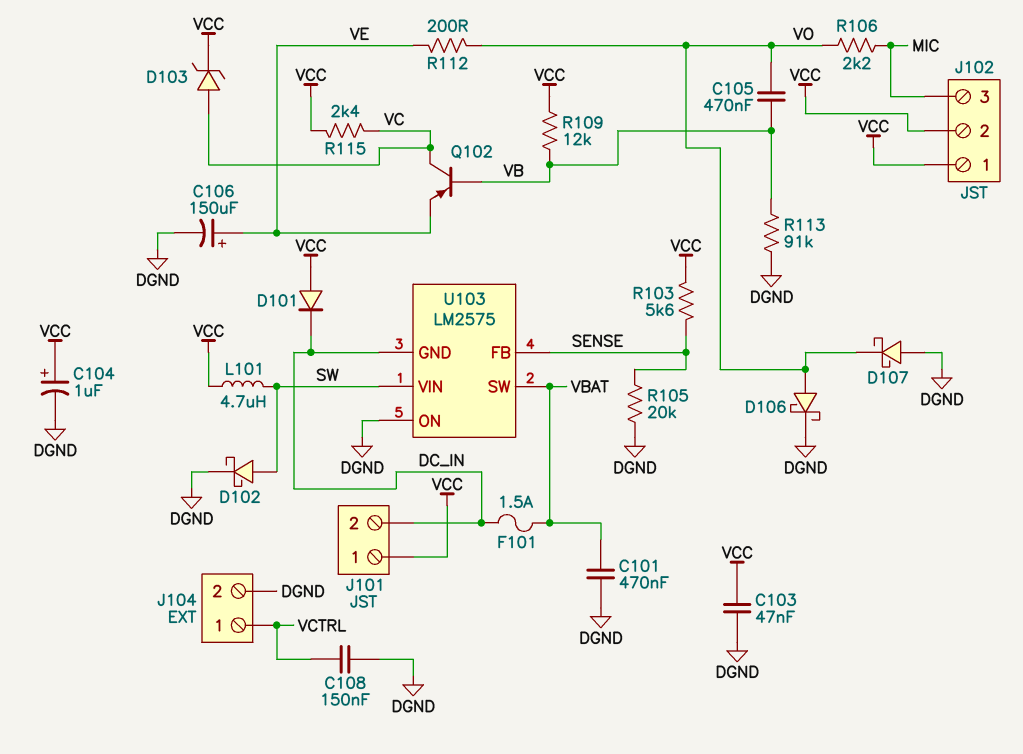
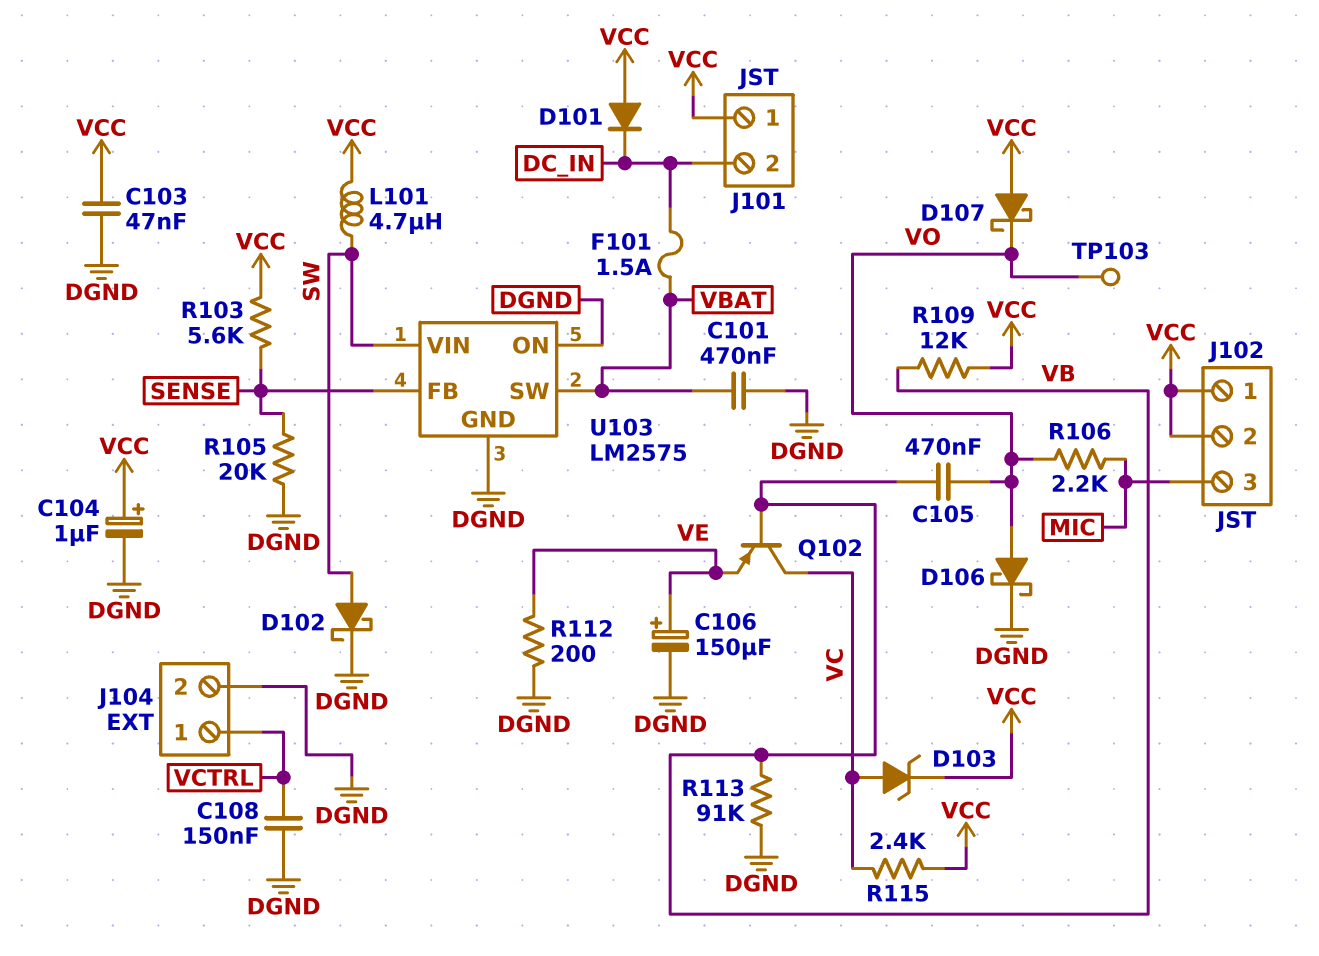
D107: schottky (A DGND, K VO) -> schottky (A VCC, K VO)
R112: 200 (VE, VO) -> 200 (DGND, VE)
TP103: none -> test point (VO)
U103 pin GND: DC_IN -> DGND

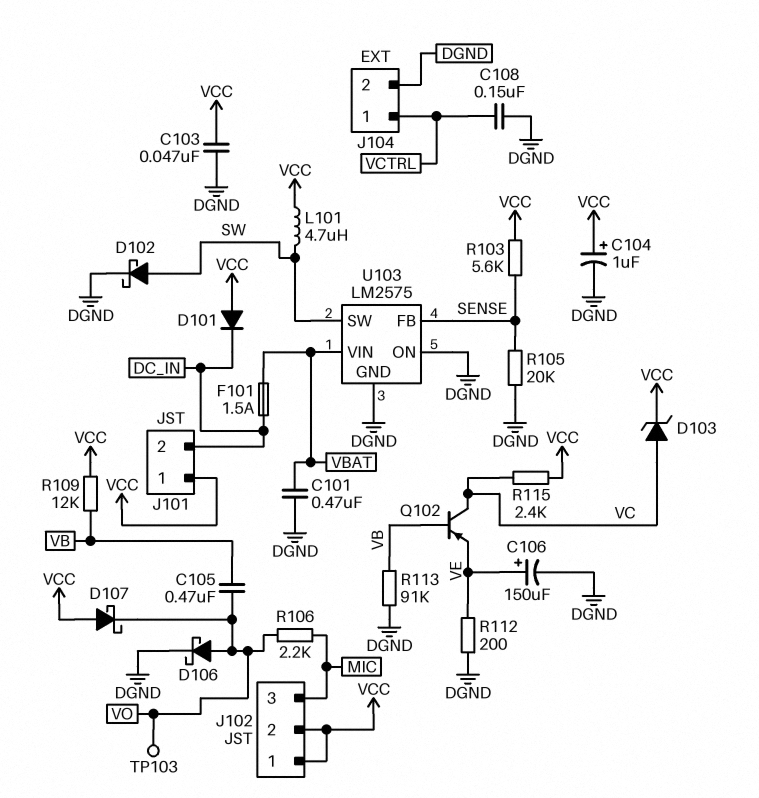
U103 pin SW: VBAT -> SW
U103 pin VIN: SW -> VBAT

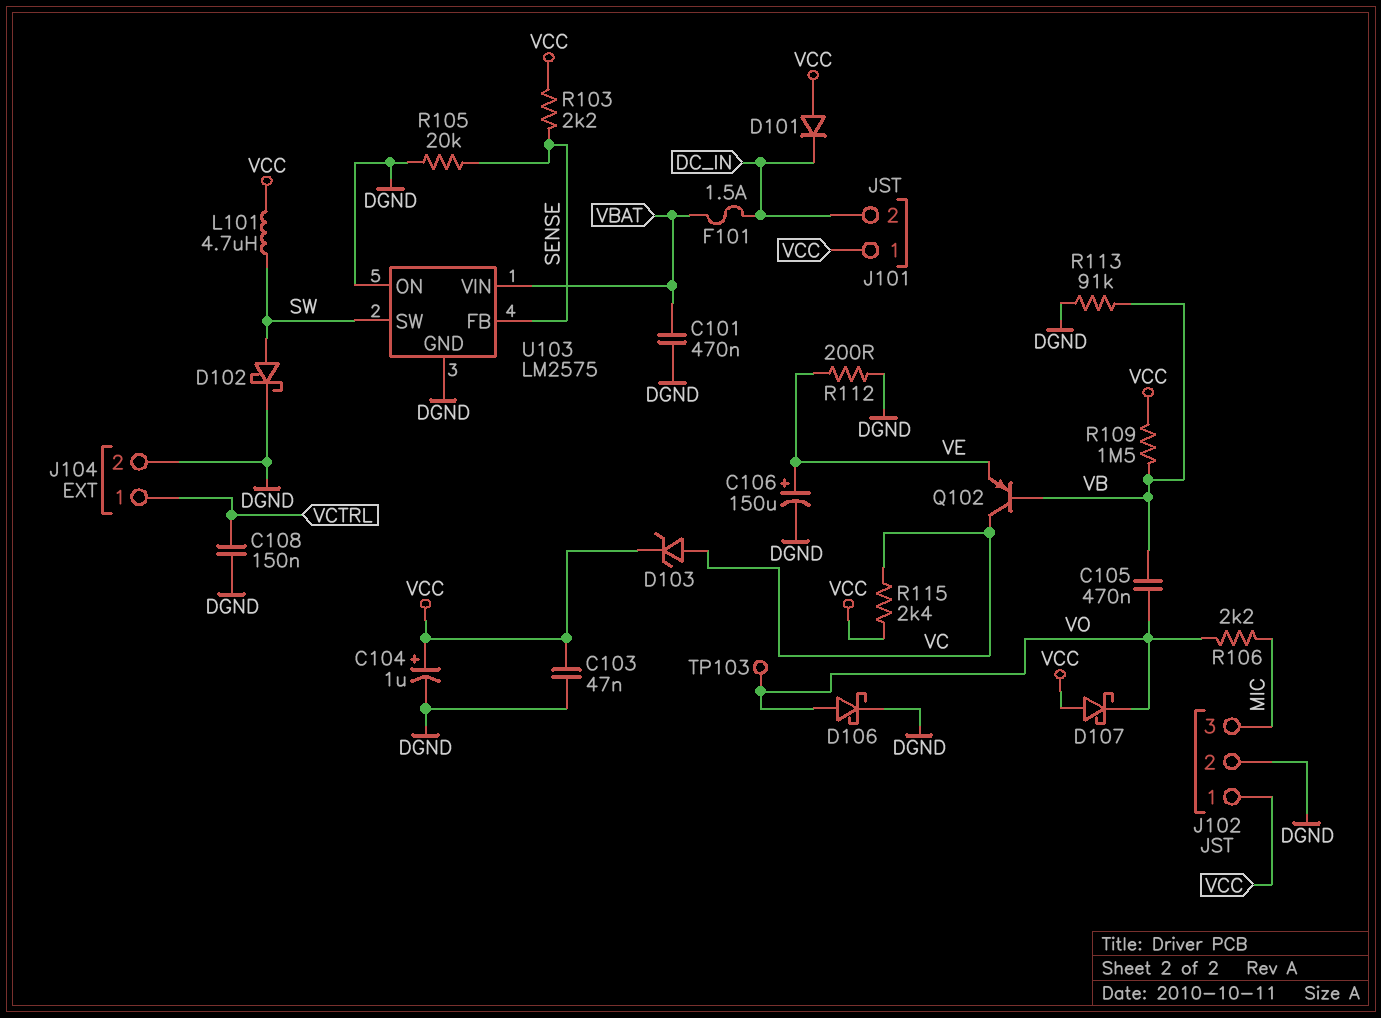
J102 pin 2: VCC -> DGND
R103: 5.6k (SENSE, VCC) -> 2.2k (SENSE, VCC)
R109: 12k (VB, VCC) -> 1.5M (VB, VCC)

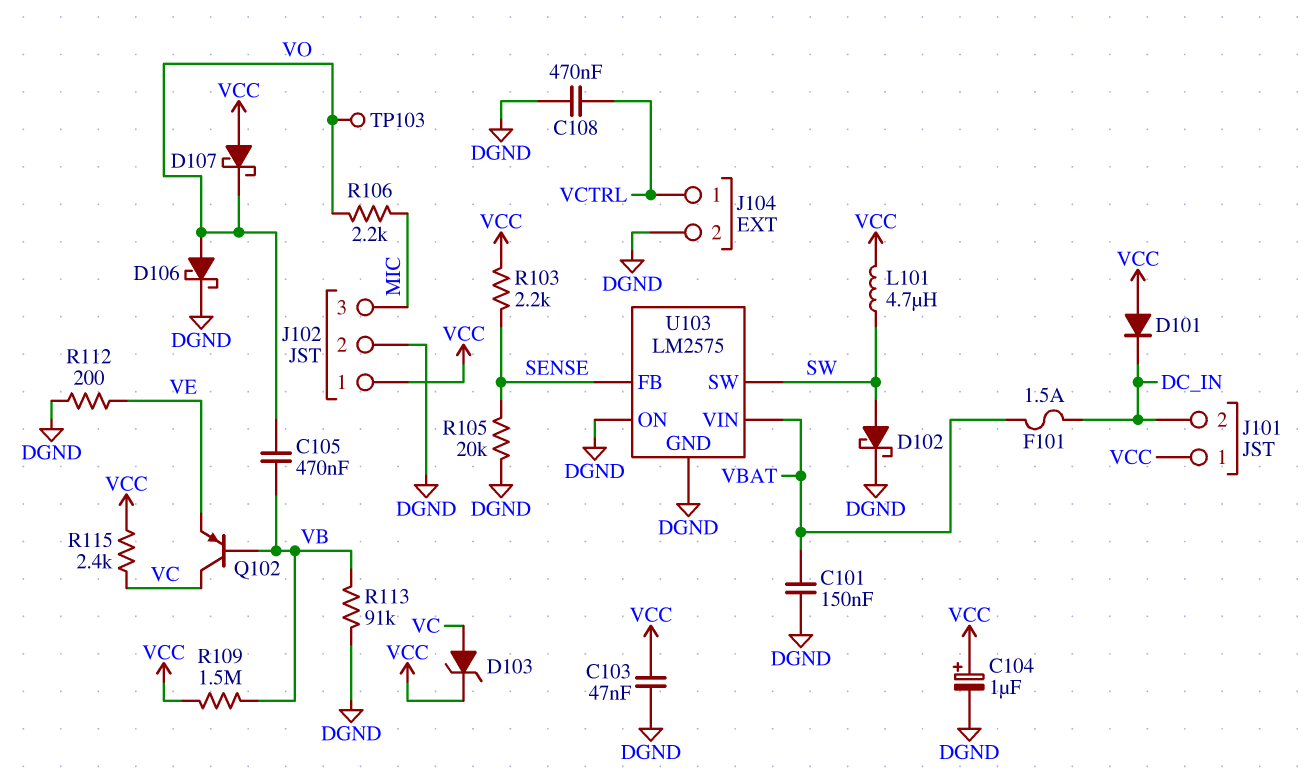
C101: 470nF (DGND, VBAT) -> 150nF (DGND, VBAT)
C106: 150uF (plus VE, minus DGND) -> none
C108: 150nF (DGND, VCTRL) -> 470nF (DGND, VCTRL)

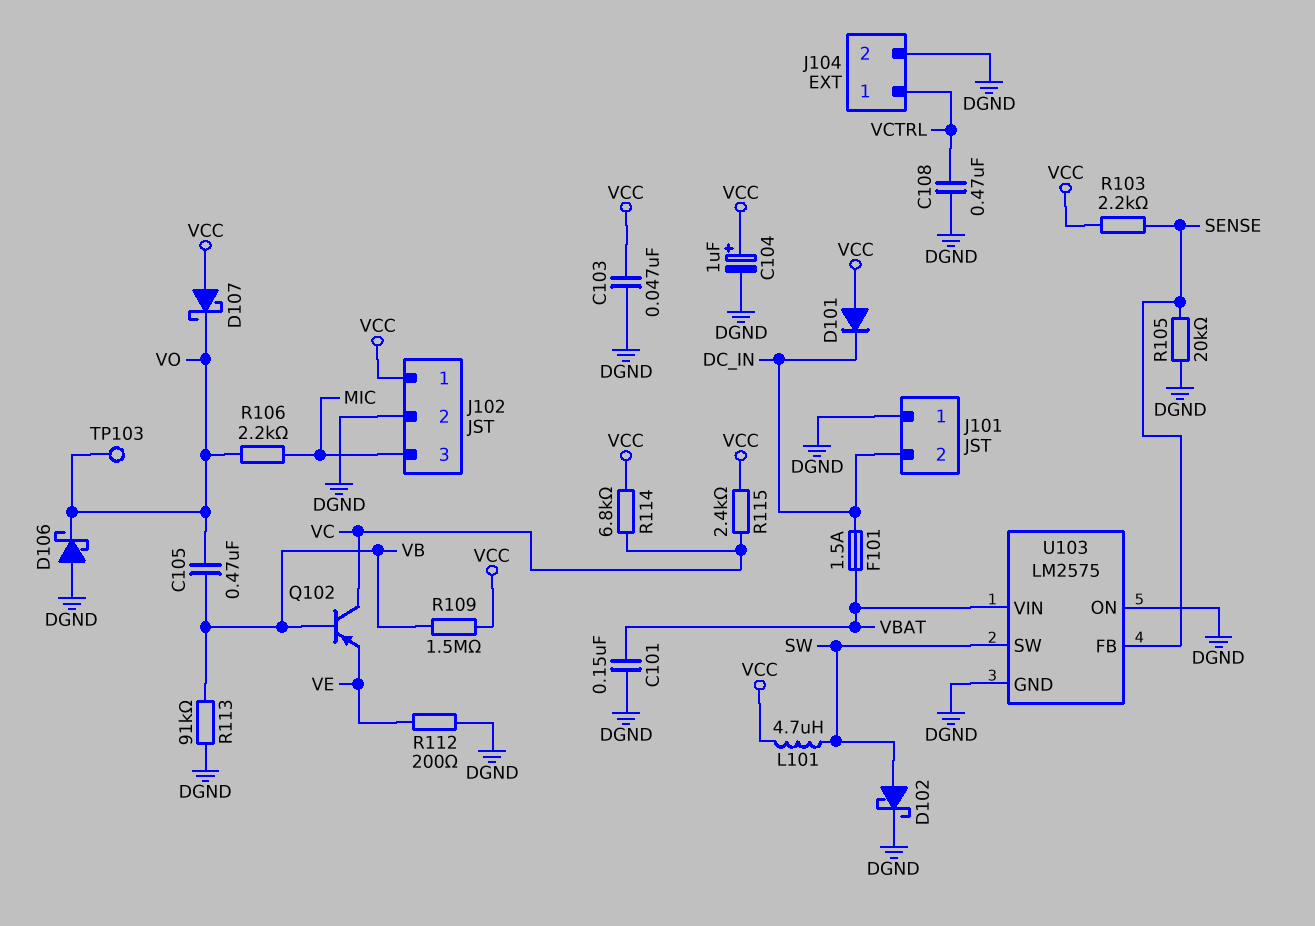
D103: zener (A VC, K VCC) -> none
D106: schottky (A VO, K DGND) -> schottky (A DGND, K VO)
J101 pin 1: VCC -> DGND
R114: none -> 6.8k (VC, VCC)

